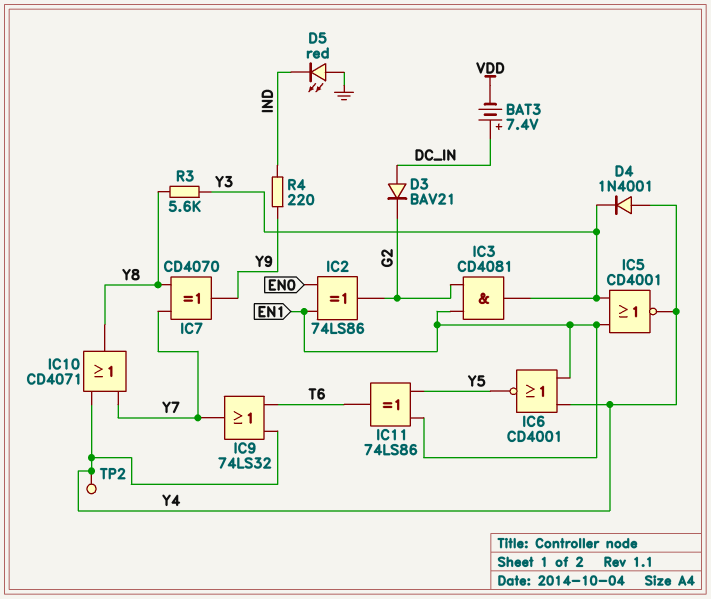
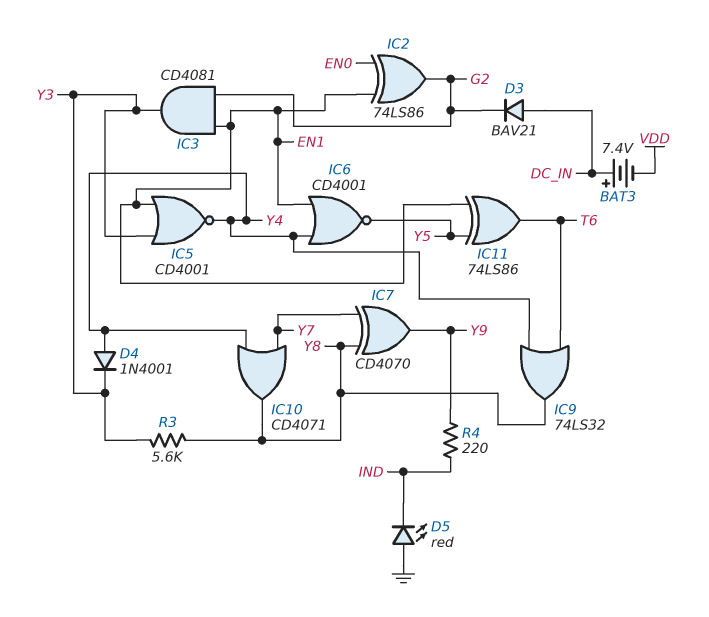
IC9: OR 74LS32 (in T6, in Y4, out Y7) -> OR 74LS32 (in T6, in Y4, out Y8)
TP2: test point (Y4) -> none

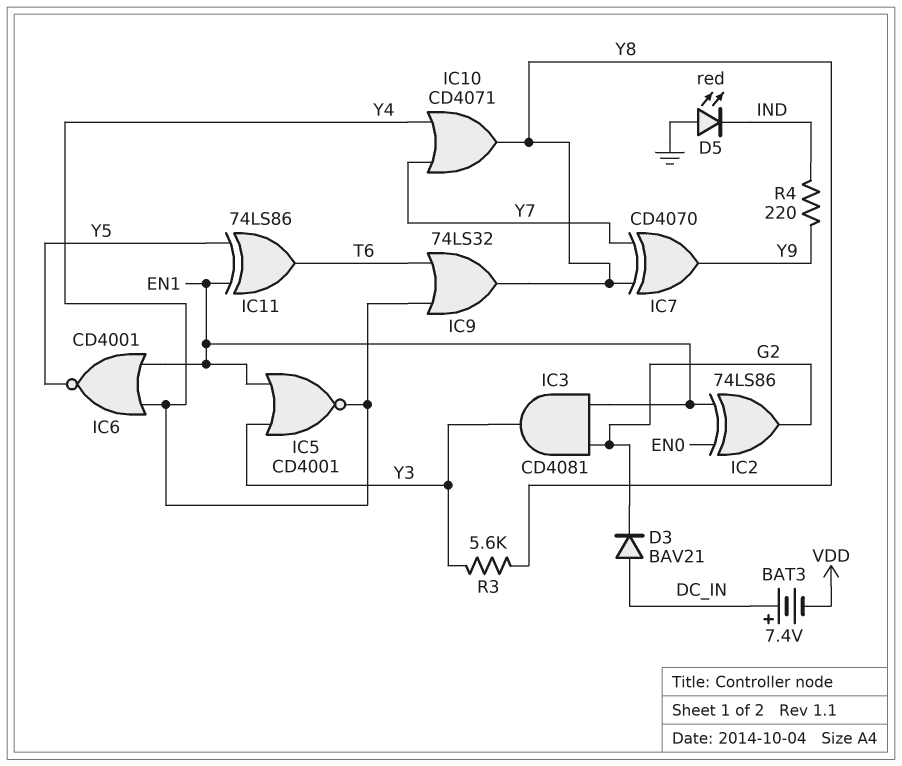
D4: diode 1N4001 (A Y4, K Y3) -> none

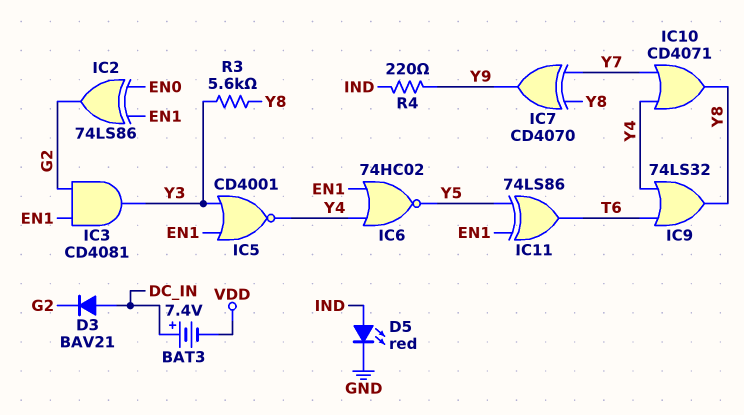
D5: LED red (A GND, K IND) -> LED red (A IND, K GND)
IC6: NOR CD4001 (in EN1, in Y4, out Y5) -> NOR 74HC02 (in EN1, in Y4, out Y5)

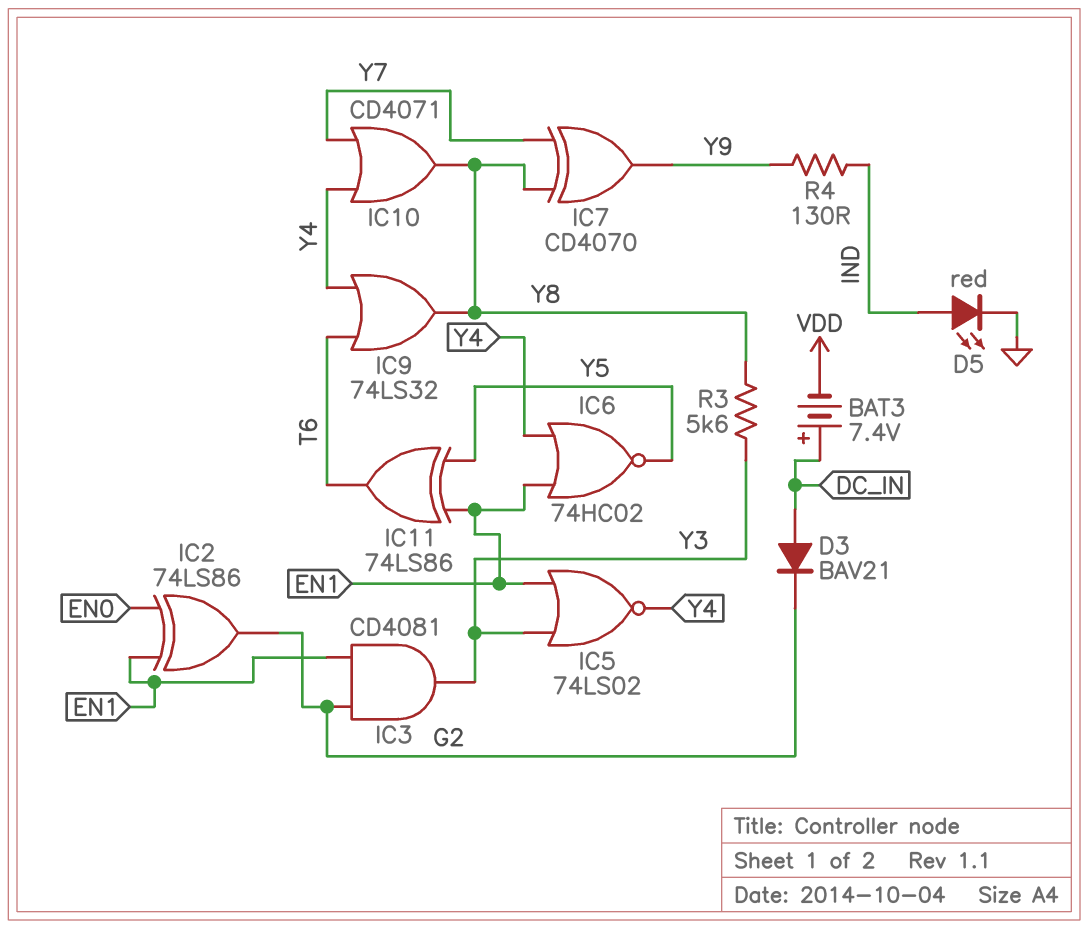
IC5: NOR CD4001 (in EN1, in Y3, out Y4) -> NOR 74LS02 (in EN1, in Y3, out Y4)
R4: 220 (IND, Y9) -> 130 (IND, Y9)

